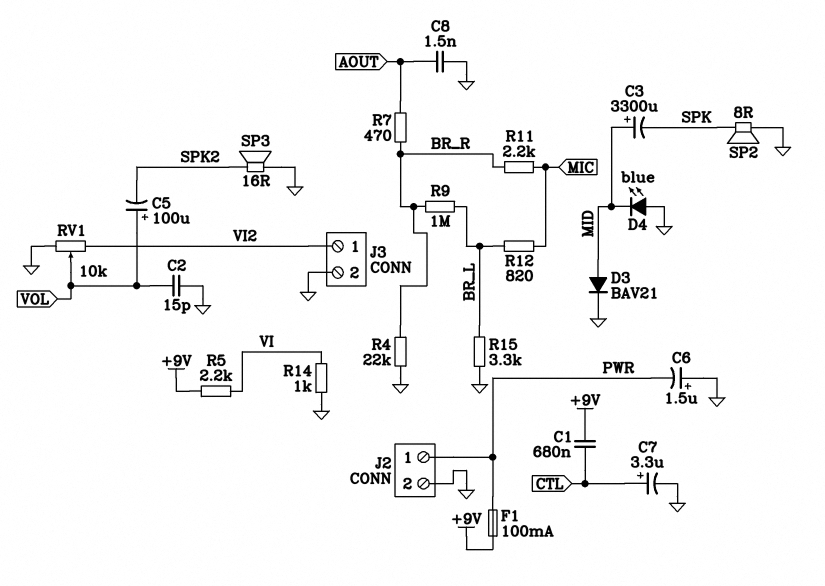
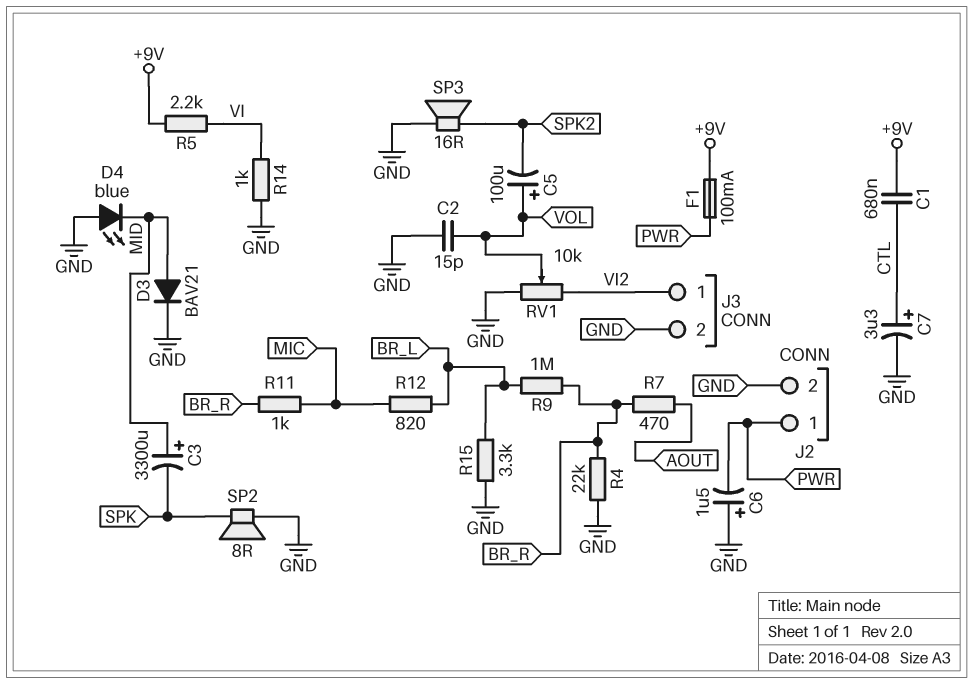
C8: 1.5nF (AOUT, GND) -> none
R11: 2.2k (BR_R, MIC) -> 1k (BR_R, MIC)

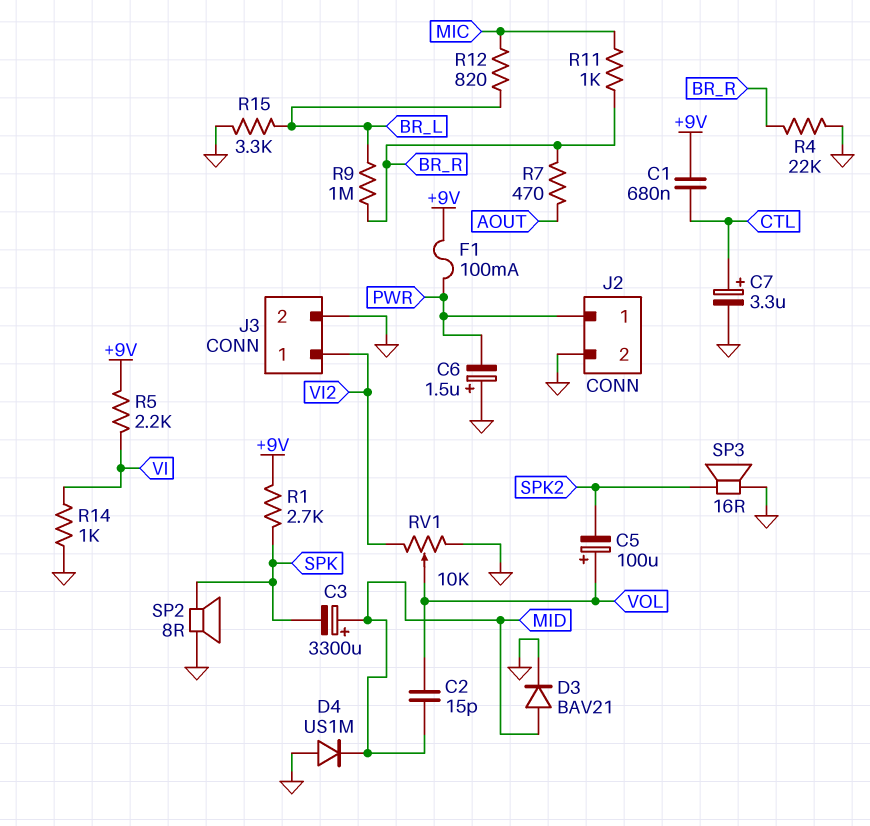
C2: 15pF (GND, VOL) -> 15pF (MID, VOL)
D4: LED blue (A GND, K MID) -> diode US1M (A GND, K MID)
R1: none -> 2.7k (+9V, SPK)

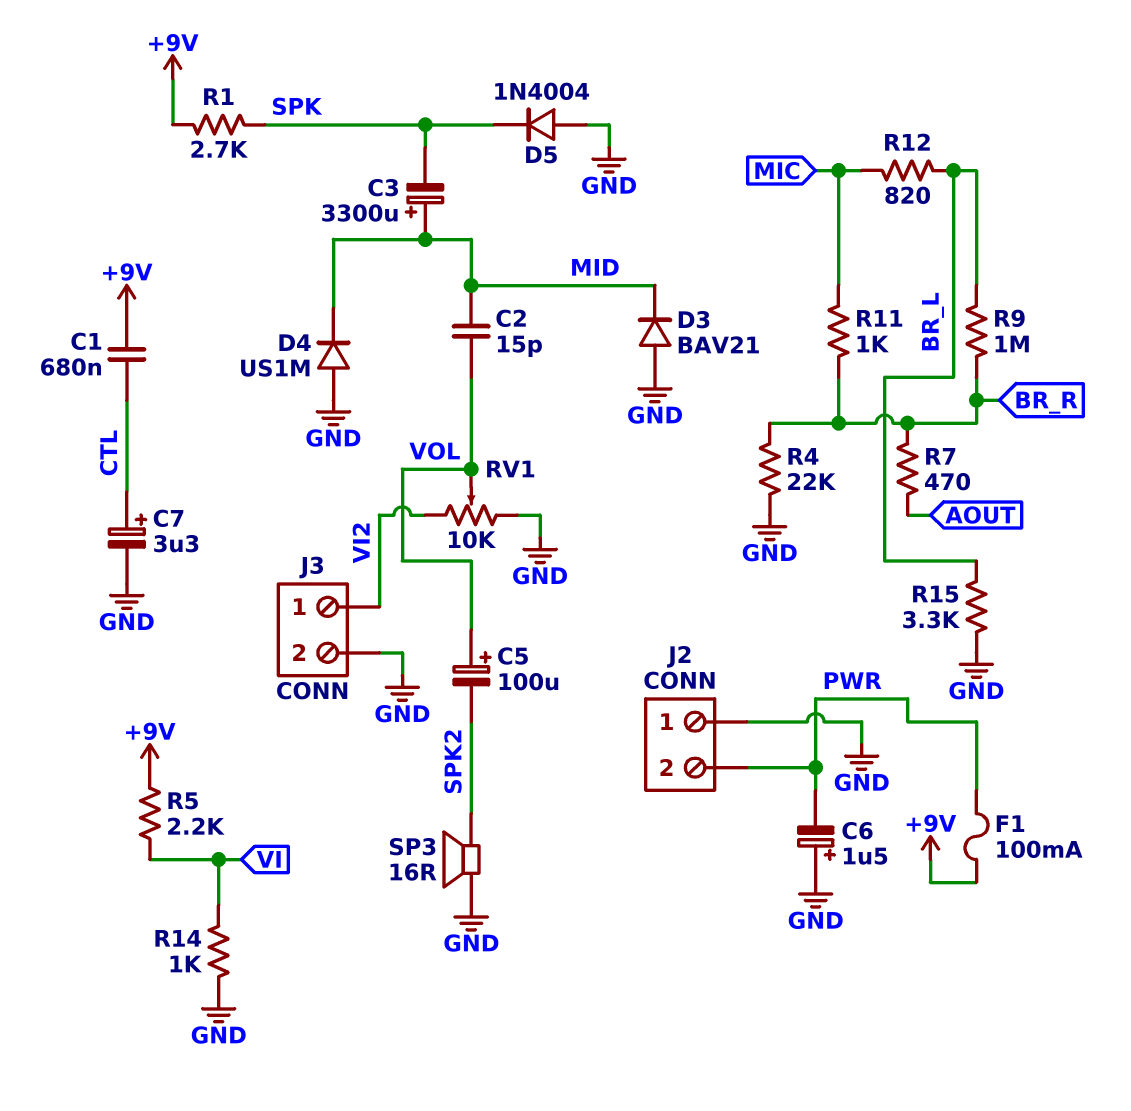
D3: diode BAV21 (A MID, K GND) -> diode BAV21 (A GND, K MID)
D5: none -> diode 1N4004 (A GND, K SPK)
J2 pin 1: PWR -> GND
J2 pin 2: GND -> PWR
SP2: speaker 8R (GND, SPK) -> none

